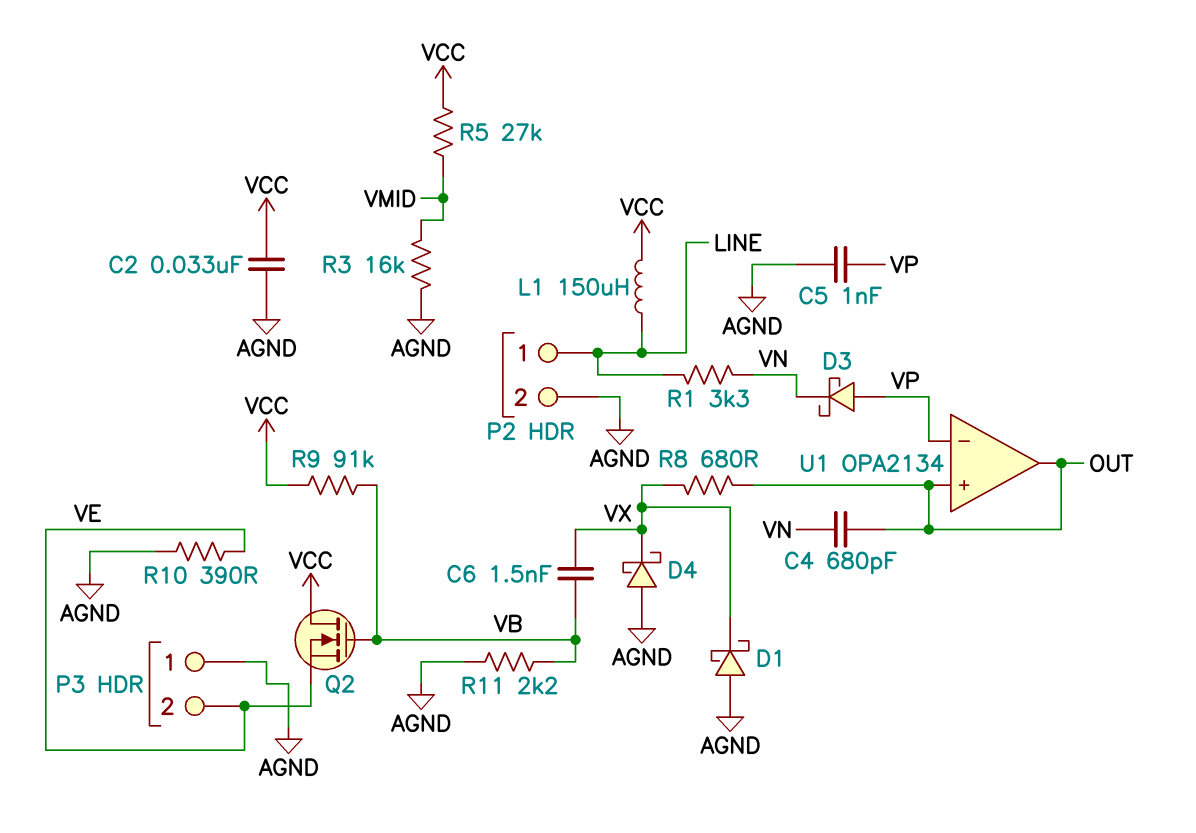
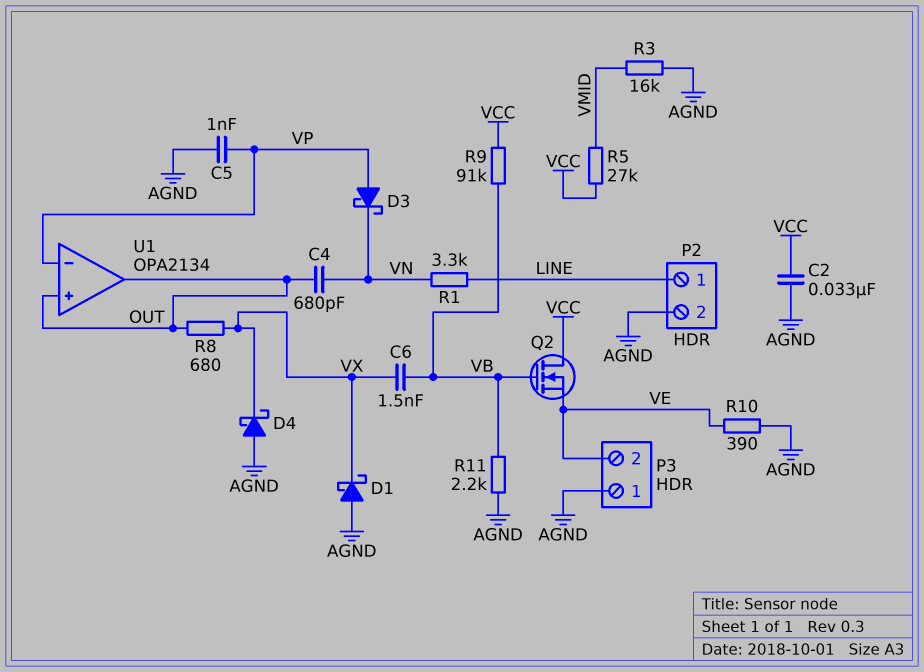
L1: 150uH (LINE, VCC) -> none

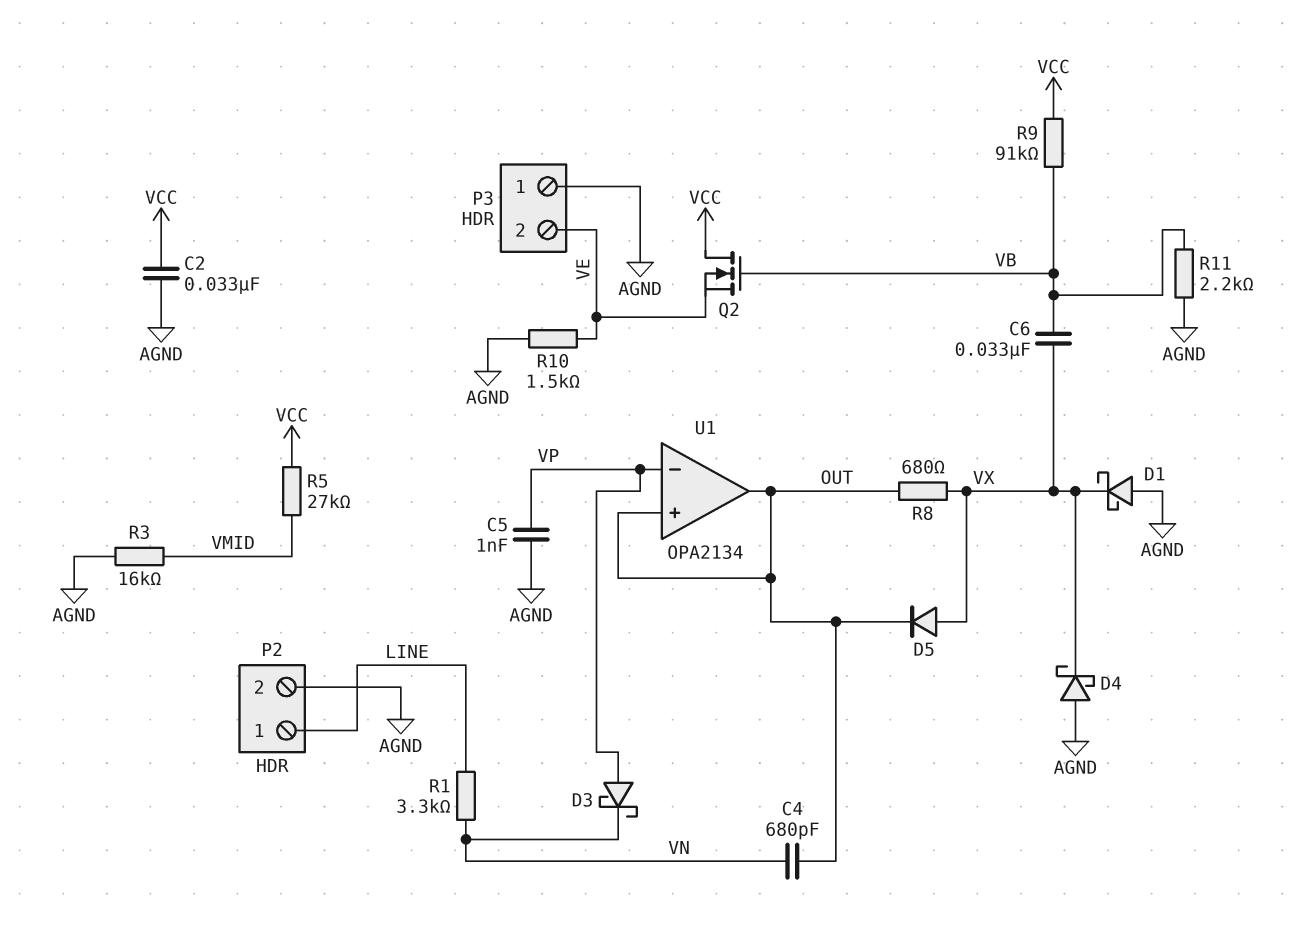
C6: 1.5nF (VB, VX) -> 33nF (VB, VX)
D5: none -> diode (A VX, K OUT)
R10: 390 (AGND, VE) -> 1.5k (AGND, VE)

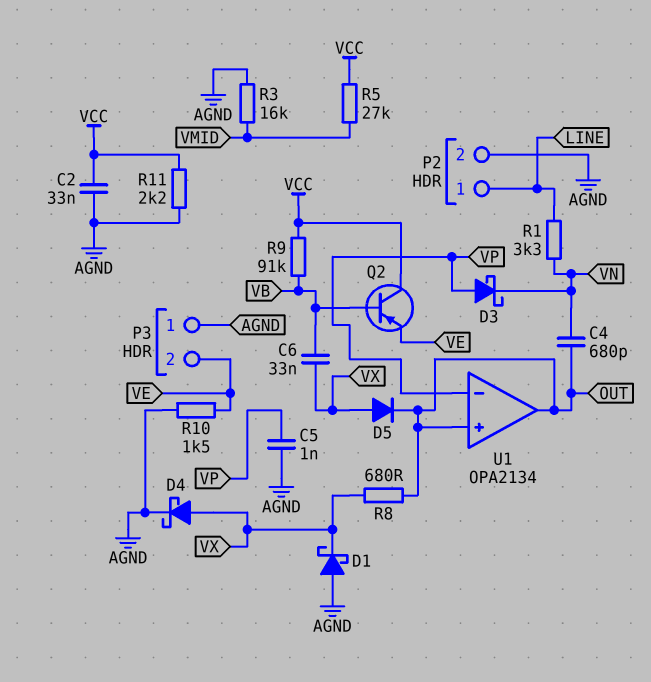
D4: schottky (A AGND, K VX) -> schottky (A VX, K AGND)
Q2: NMOS (G VB, D VCC, S VE) -> PNP (B VB, C VCC, E VE)
R11: 2.2k (AGND, VB) -> 2.2k (AGND, VCC)

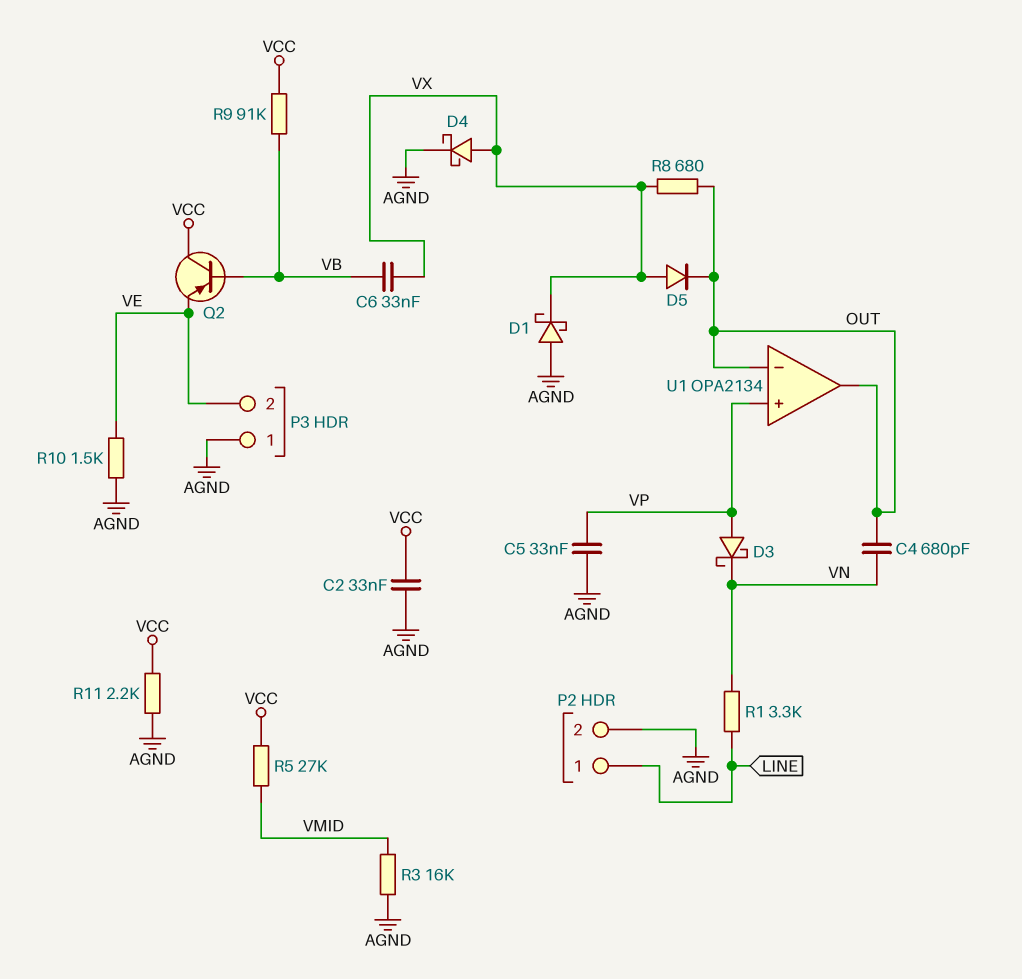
C5: 1nF (AGND, VP) -> 33nF (AGND, VP)
U1 pin in+: OUT -> VP
U1 pin in-: VP -> OUT

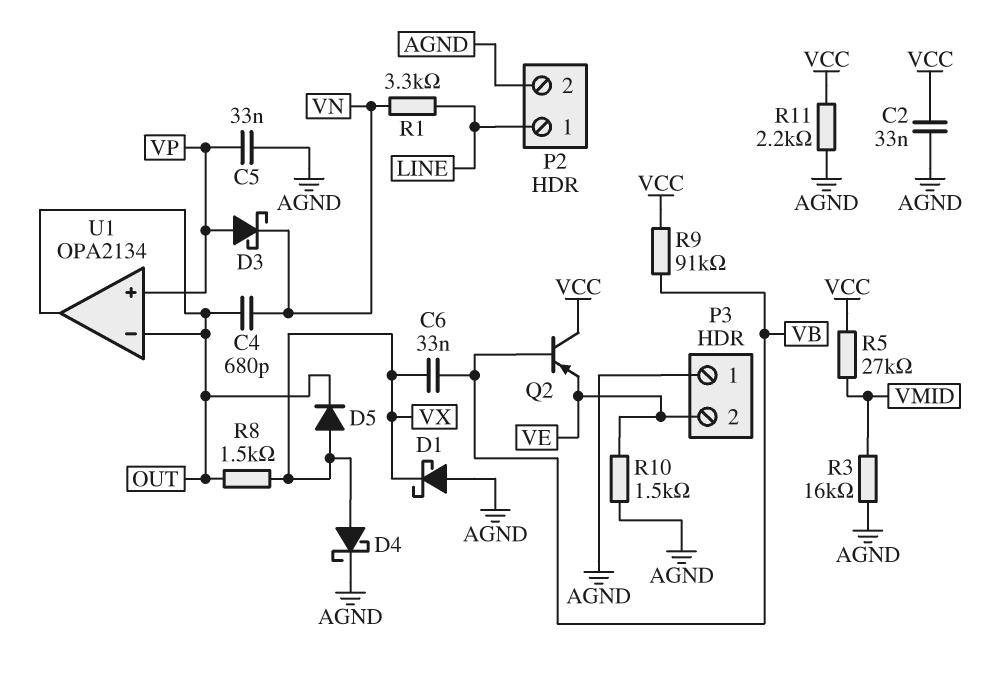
R8: 680 (OUT, VX) -> 1.5k (OUT, VX)

